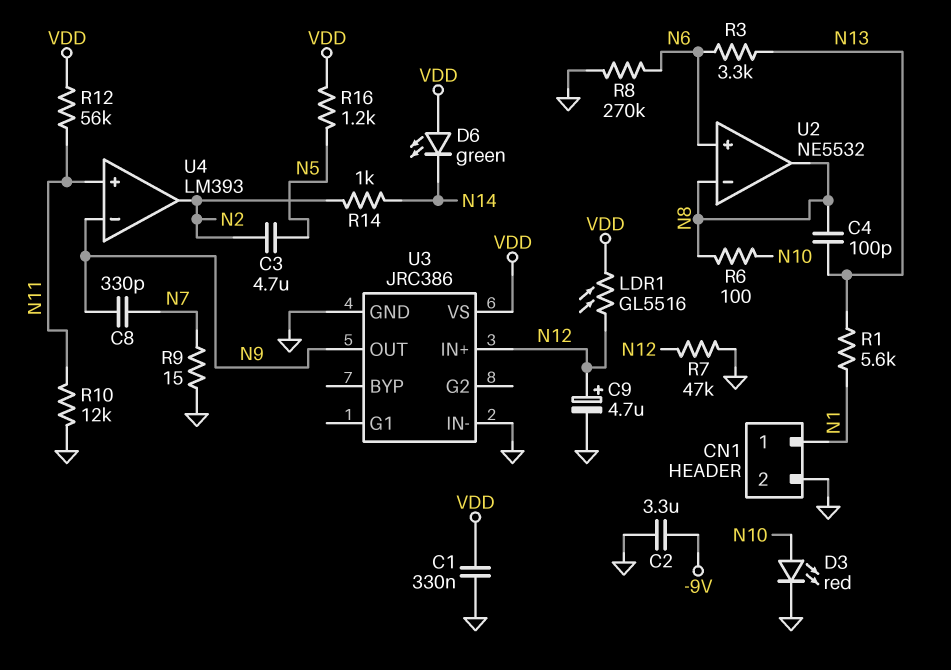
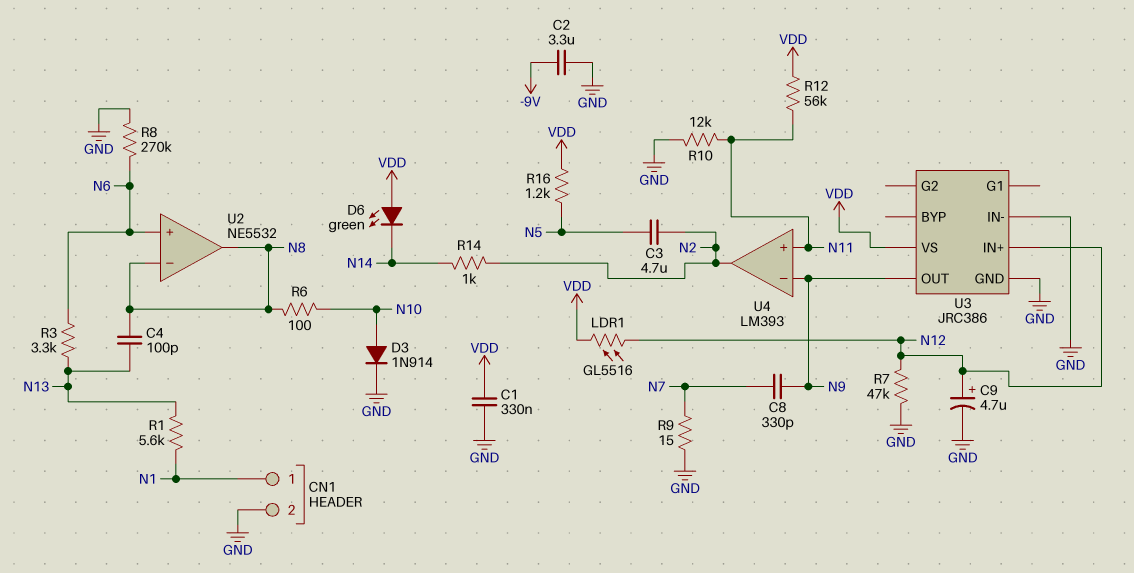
D3: LED red (A N10, K GND) -> diode 1N914 (A N10, K GND)

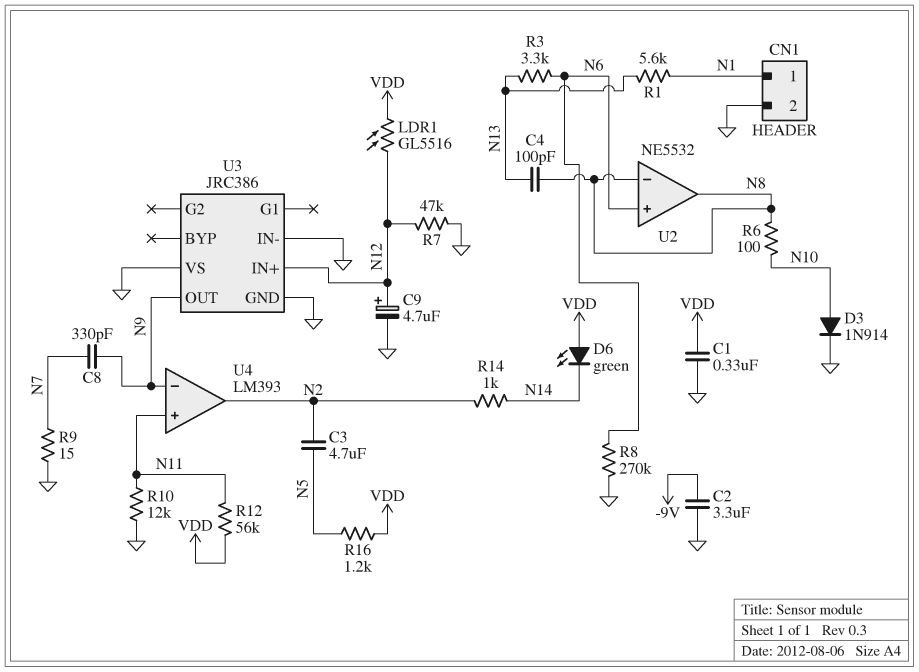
U3 pin VS: VDD -> GND

